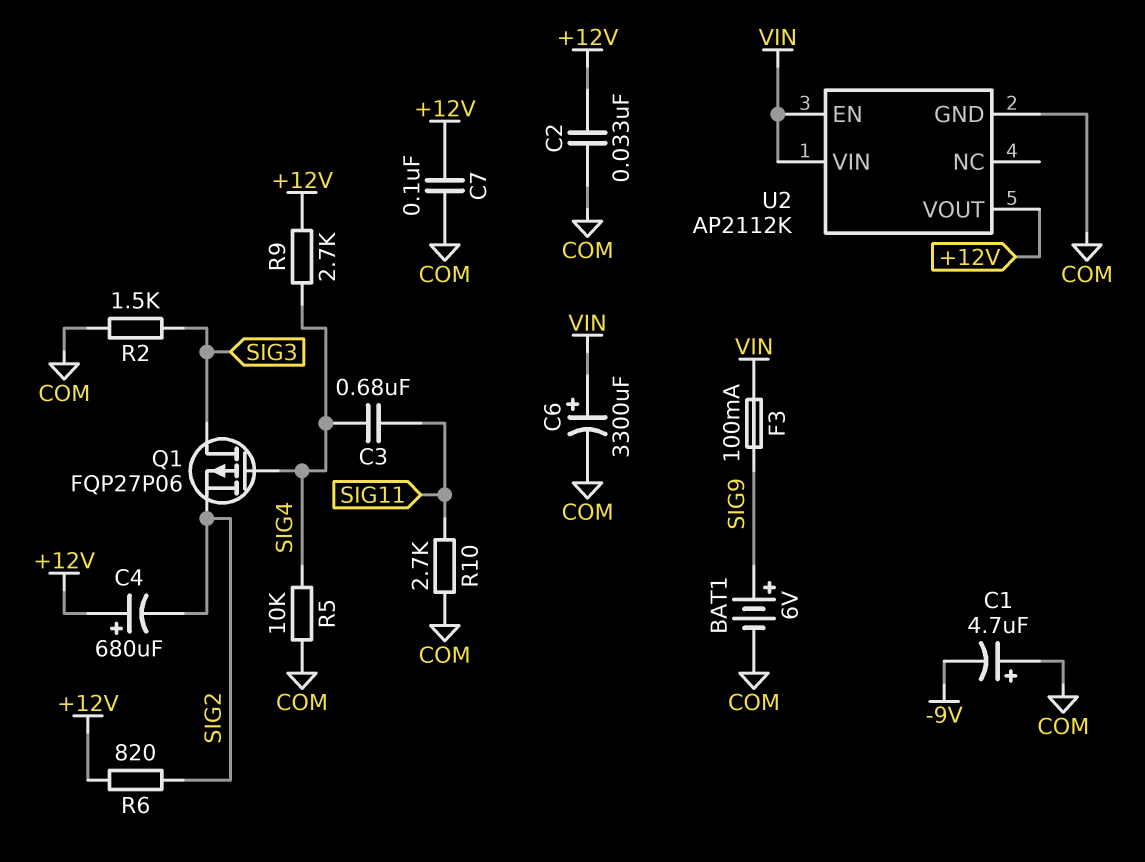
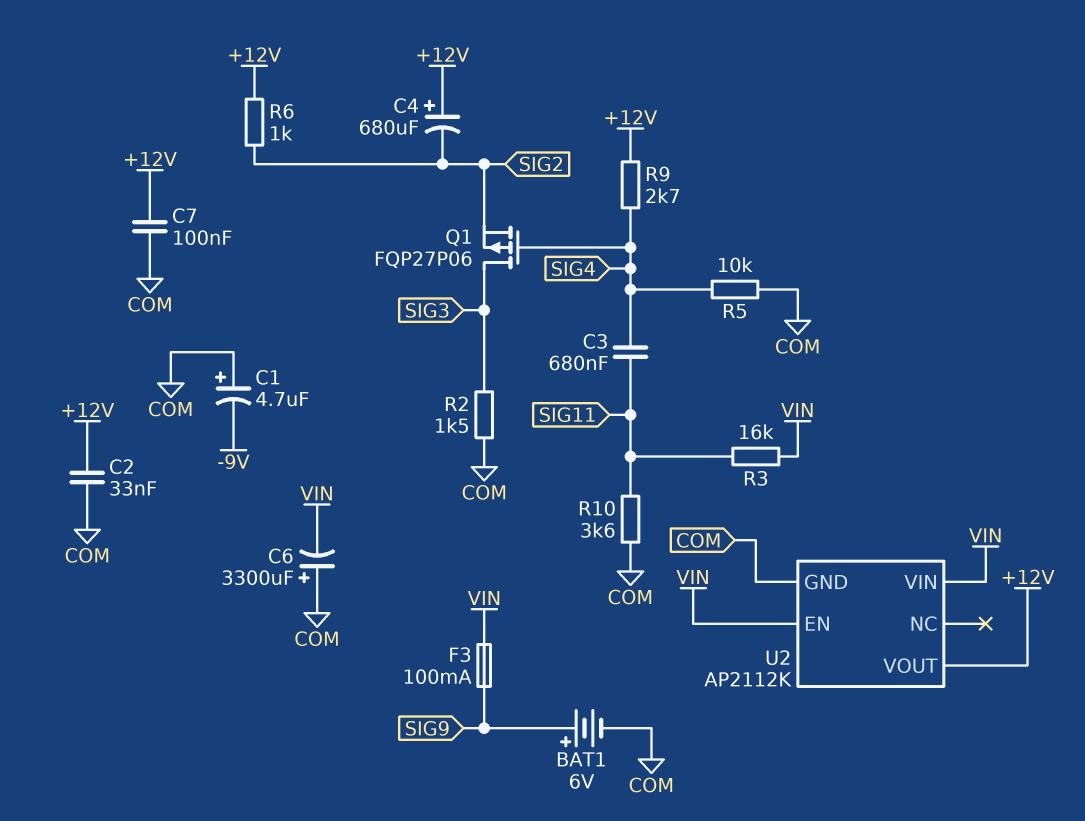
C6: 3300uF (plus VIN, minus COM) -> 3300uF (plus COM, minus VIN)
R3: none -> 16k (SIG11, VIN)
R6: 820 (+12V, SIG2) -> 1k (+12V, SIG2)
R10: 2.7k (COM, SIG11) -> 3.6k (COM, SIG11)

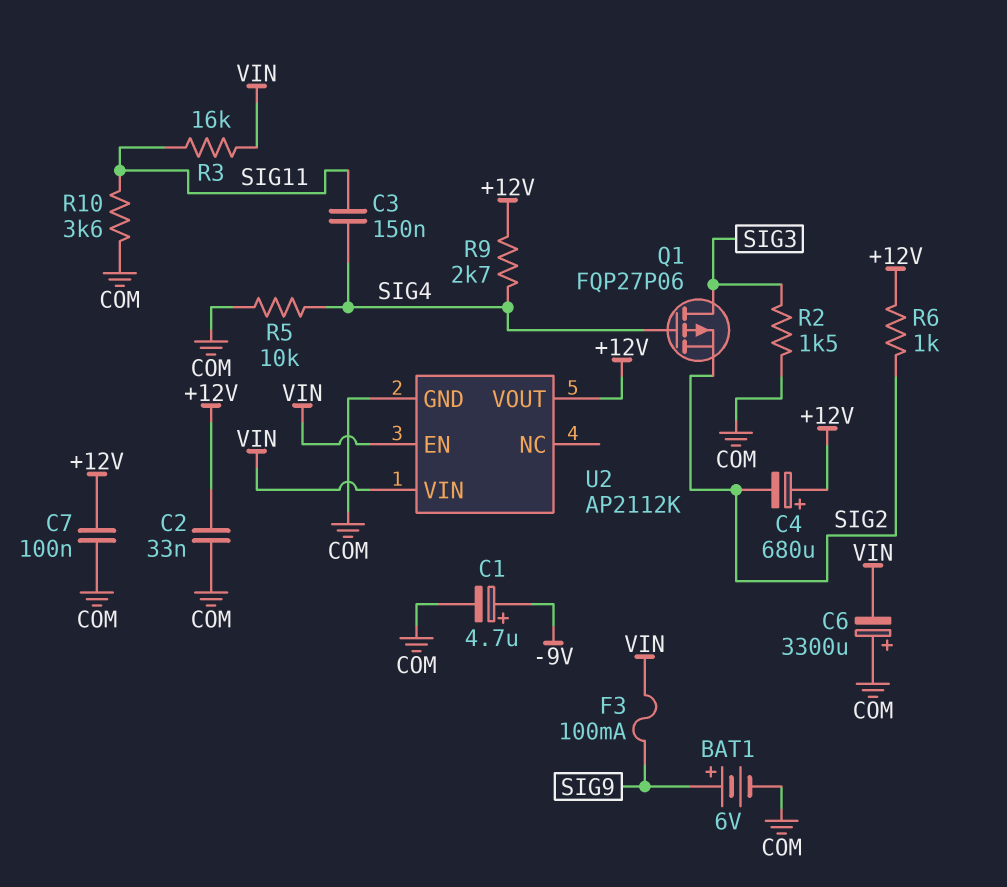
C1: 4.7uF (plus COM, minus -9V) -> 4.7uF (plus -9V, minus COM)
C3: 680nF (SIG4, SIG11) -> 150nF (SIG4, SIG11)

